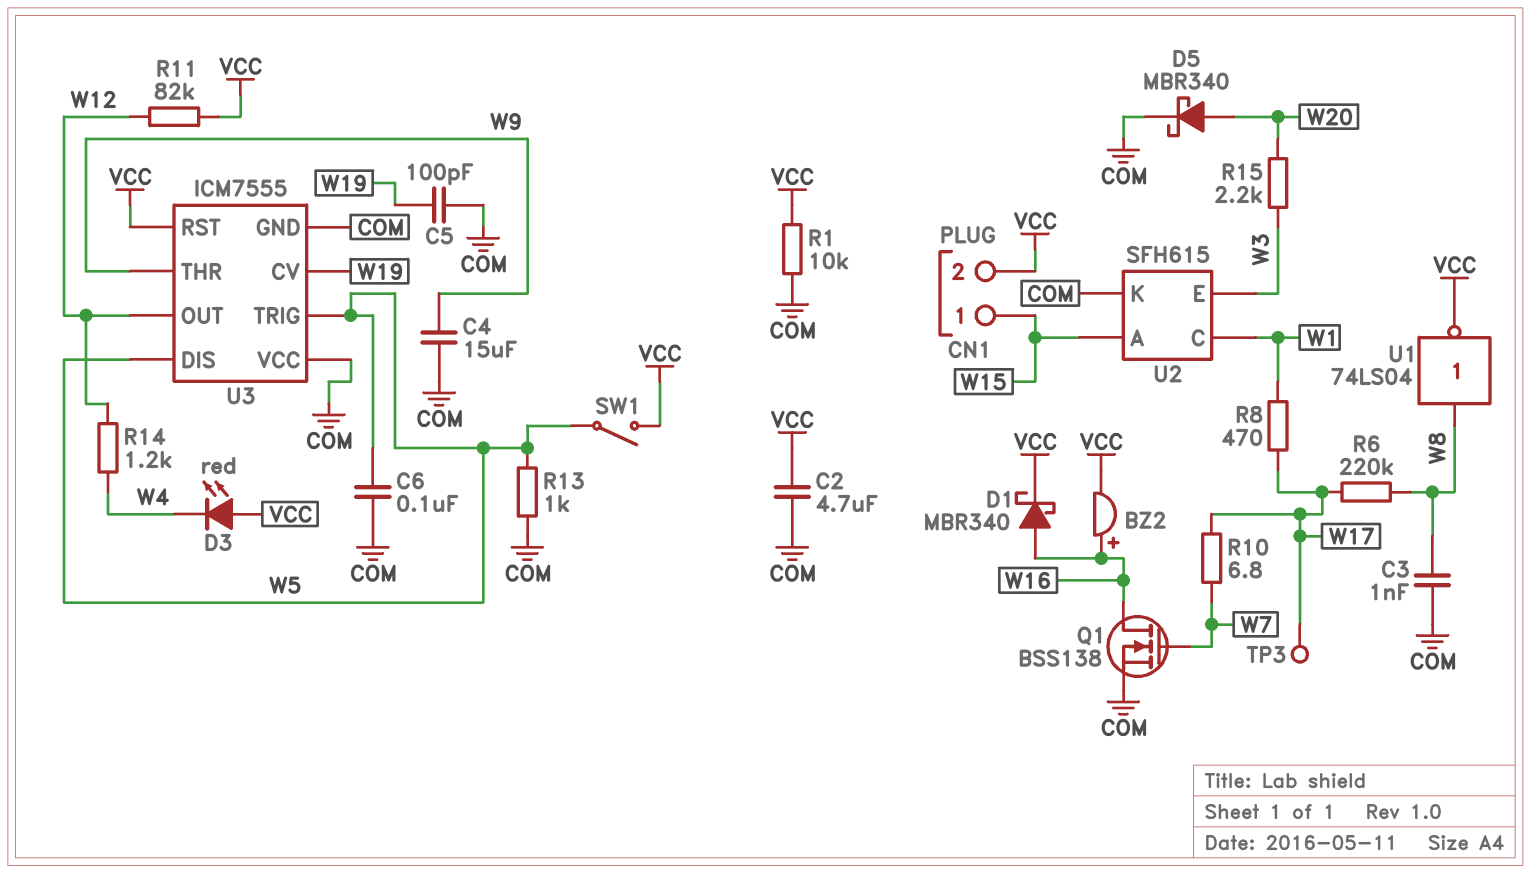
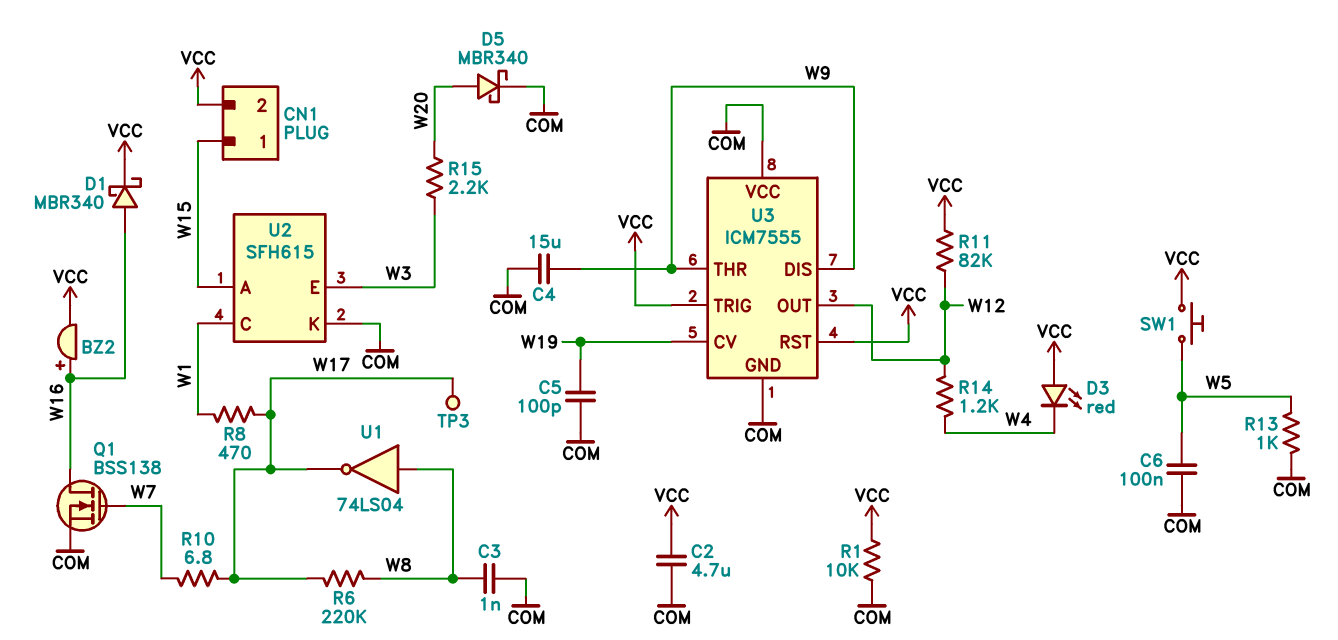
SW1: switch (VCC, W5) -> button (VCC, W5)
U1: NOT 74LS04 (in W8, out VCC) -> NOT 74LS04 (in W8, out W17)
U3 pin DIS: W5 -> W9
U3 pin TRIG: W5 -> VCC

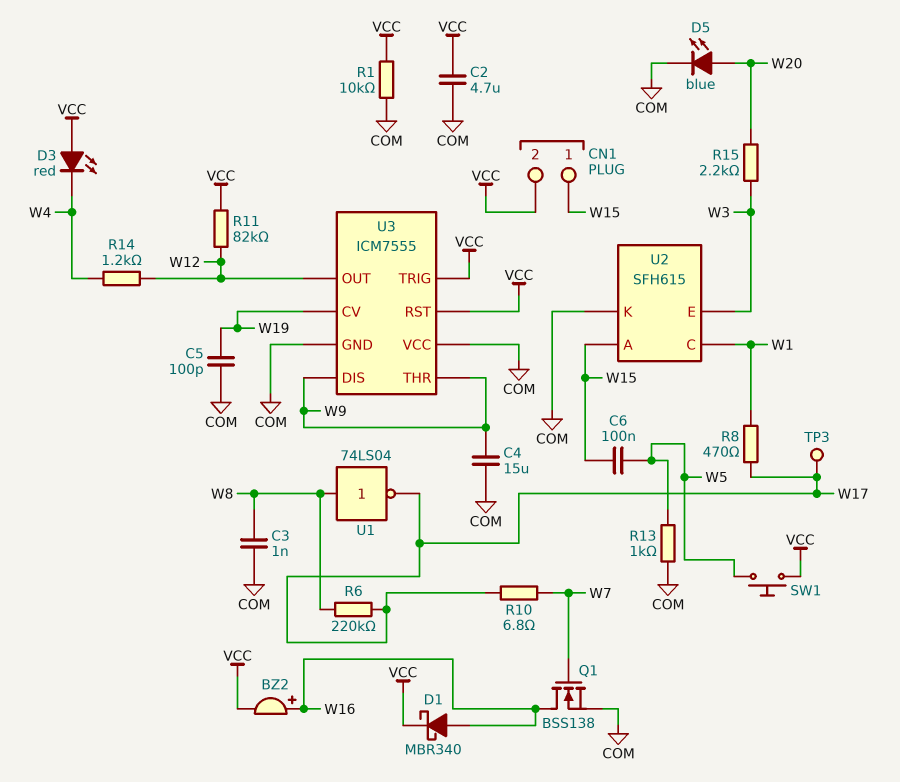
C6: 100nF (COM, W5) -> 100nF (W5, W15)
D5: schottky MBR340 (A W20, K COM) -> LED blue (A W20, K COM)

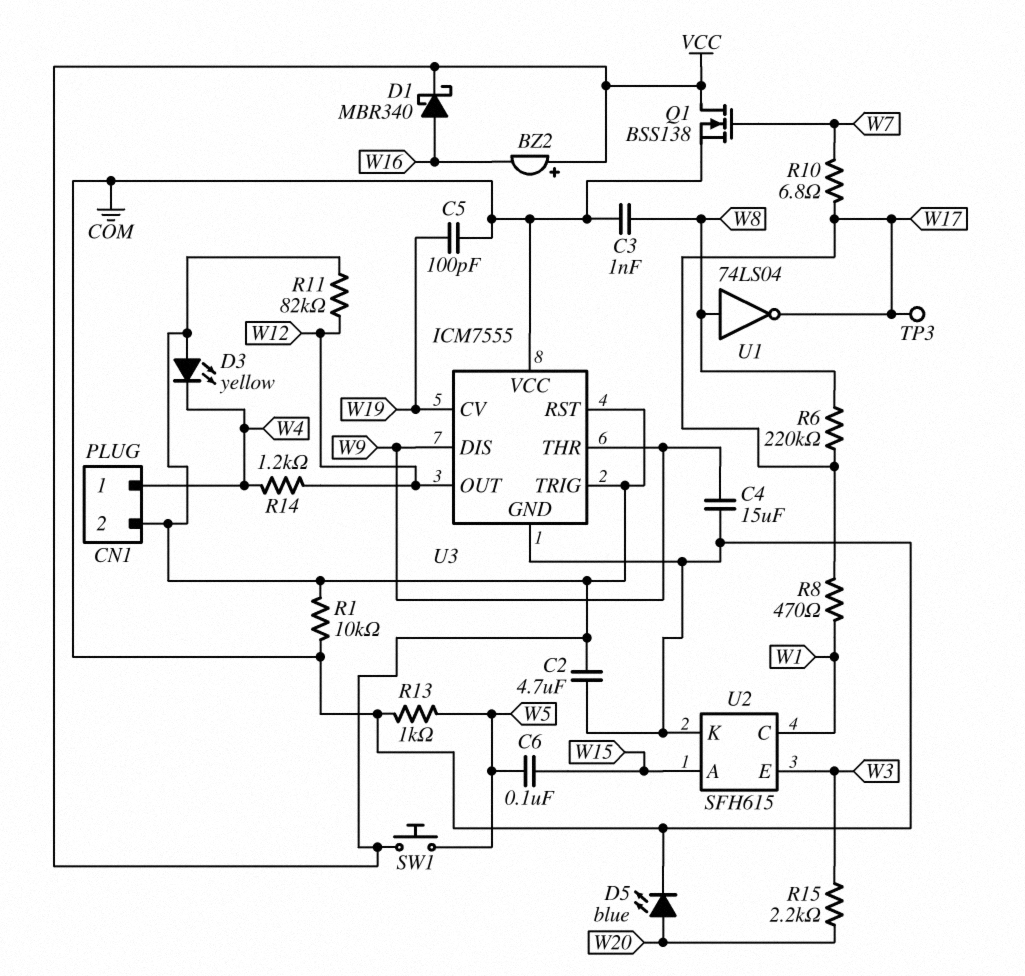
BZ2: buzzer (plus W16, minus VCC) -> buzzer (plus VCC, minus W16)
CN1 pin 1: W15 -> W4
D3: LED red (A VCC, K W4) -> LED yellow (A VCC, K W4)
Q1: NMOS BSS138 (G W7, D W16, S COM) -> NMOS BSS138 (G W7, D VCC, S COM)

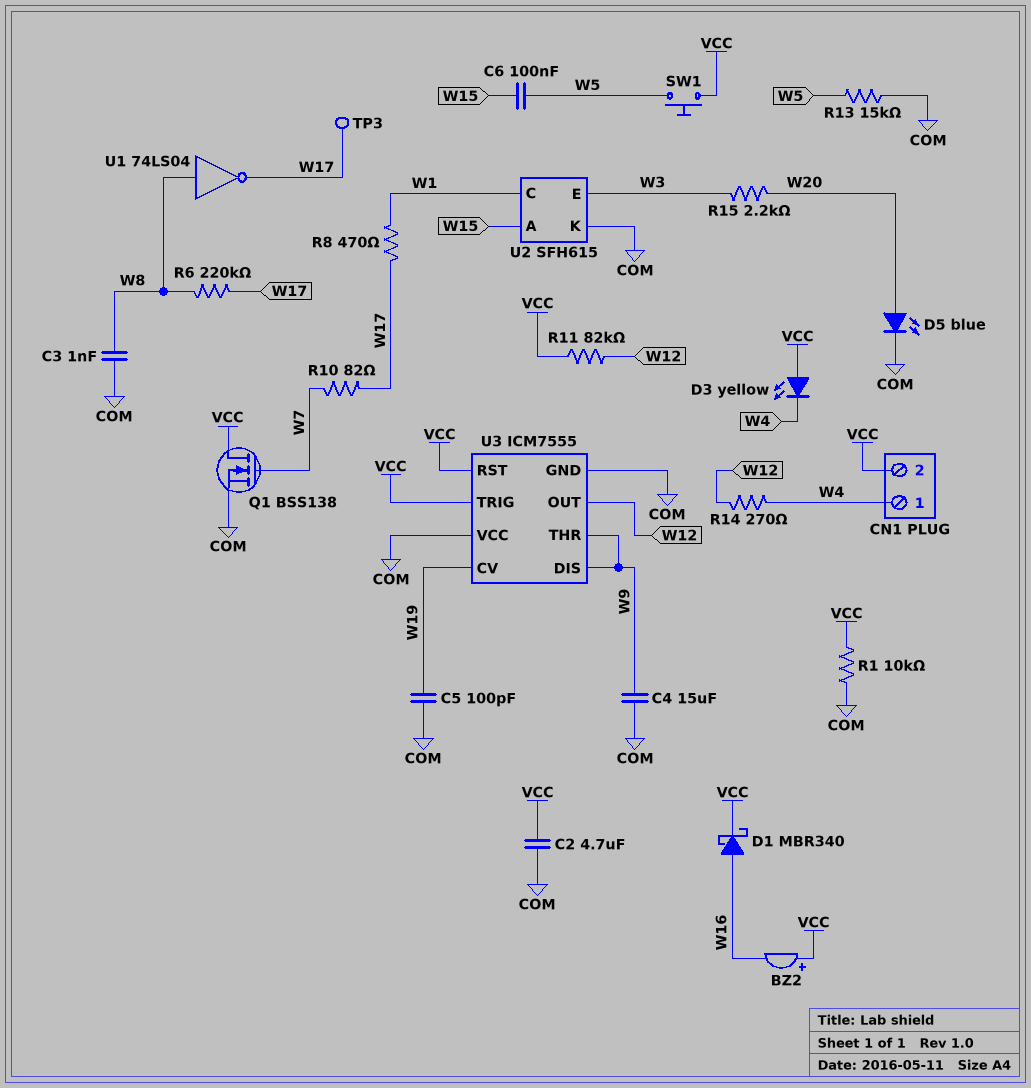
R10: 6.8 (W7, W17) -> 82 (W7, W17)
R13: 1k (COM, W5) -> 15k (COM, W5)
R14: 1.2k (W4, W12) -> 270 (W4, W12)

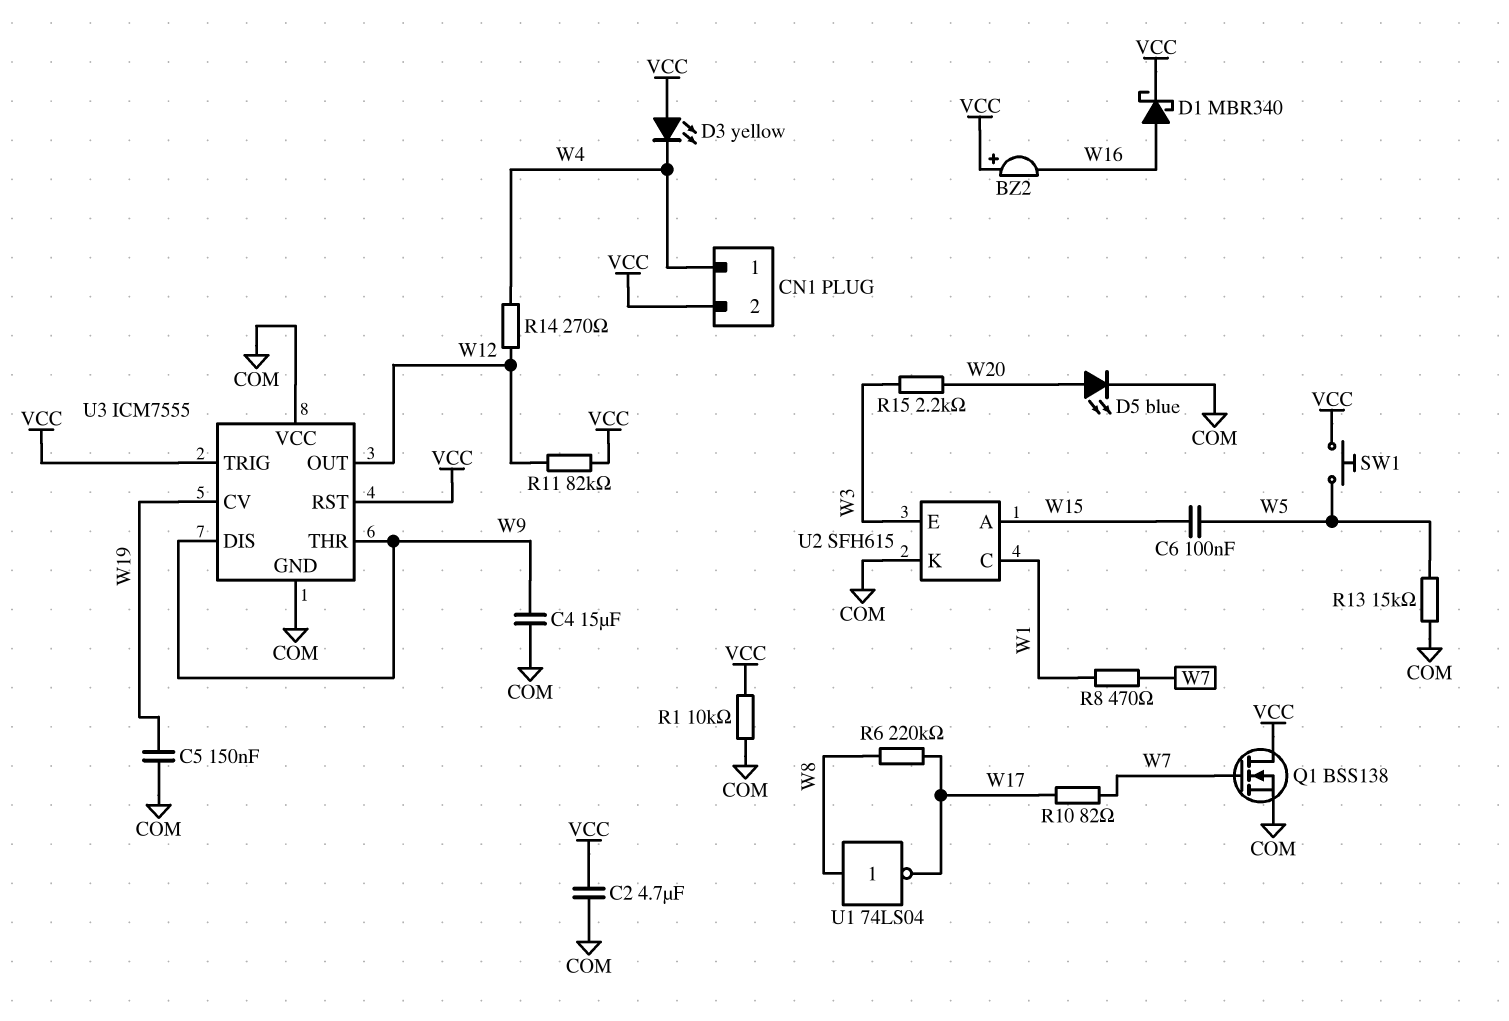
C3: 1nF (COM, W8) -> none
C5: 100pF (COM, W19) -> 150nF (COM, W19)
R8: 470 (W1, W17) -> 470 (W1, W7)
TP3: test point (W17) -> none

